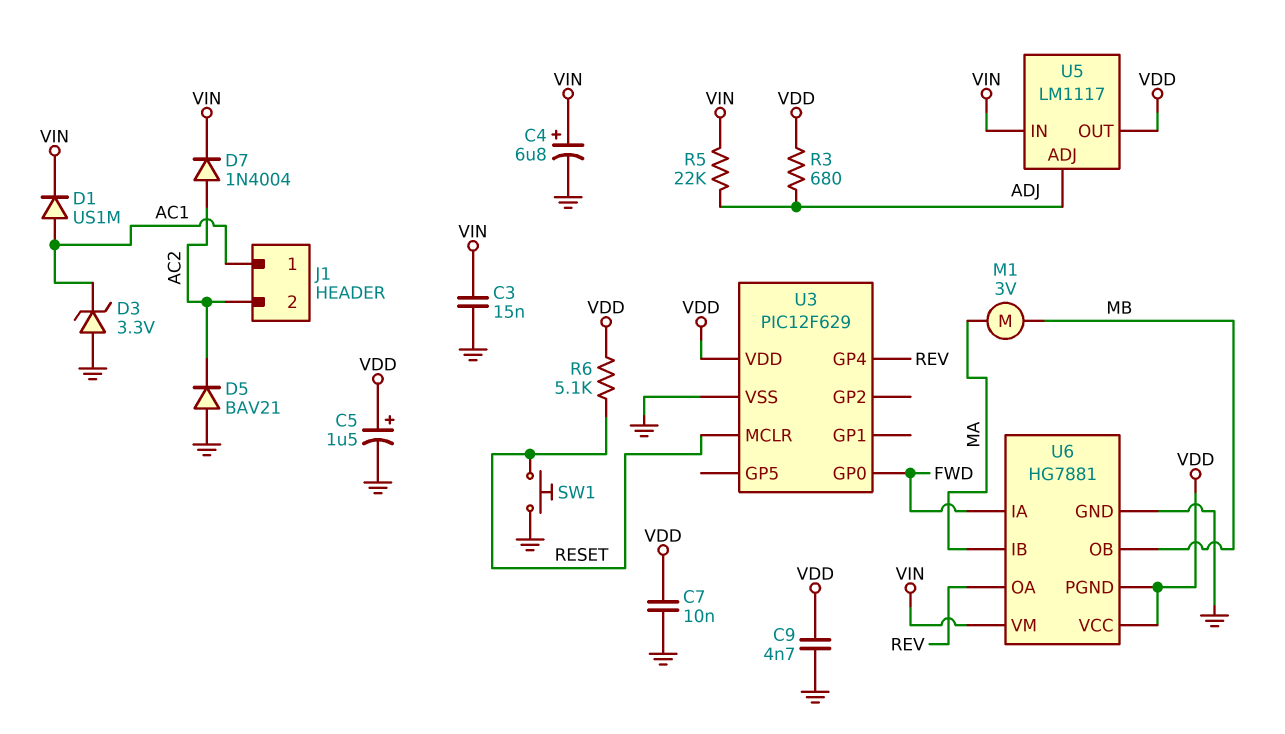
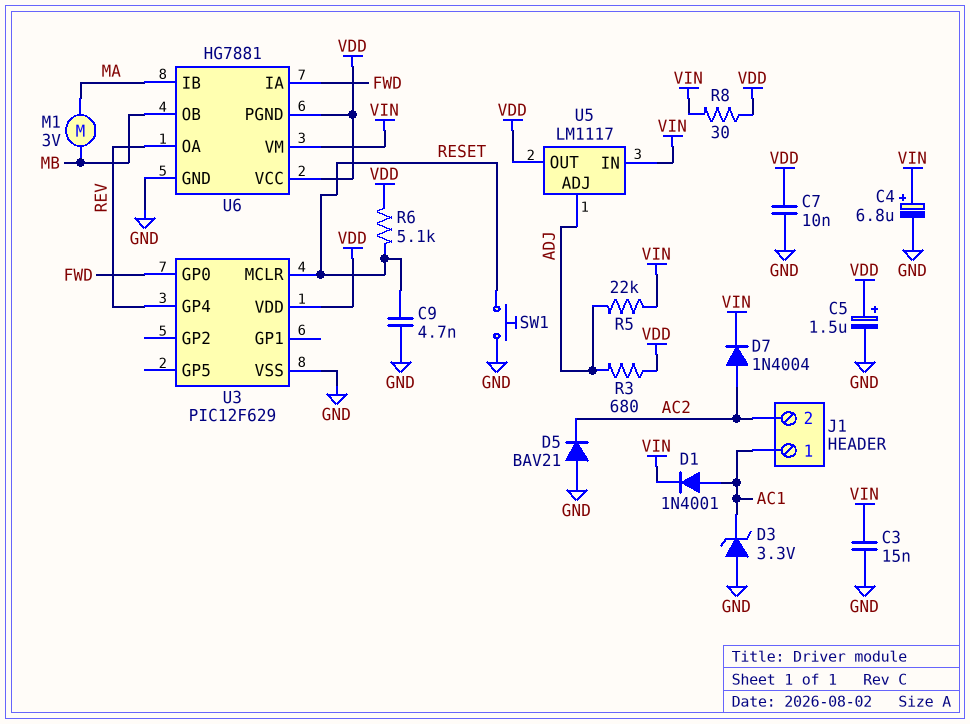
C9: 4.7nF (GND, VDD) -> 4.7nF (GND, RESET)
D1: diode US1M (A AC1, K VIN) -> diode 1N4001 (A AC1, K VIN)
R8: none -> 30 (VDD, VIN)

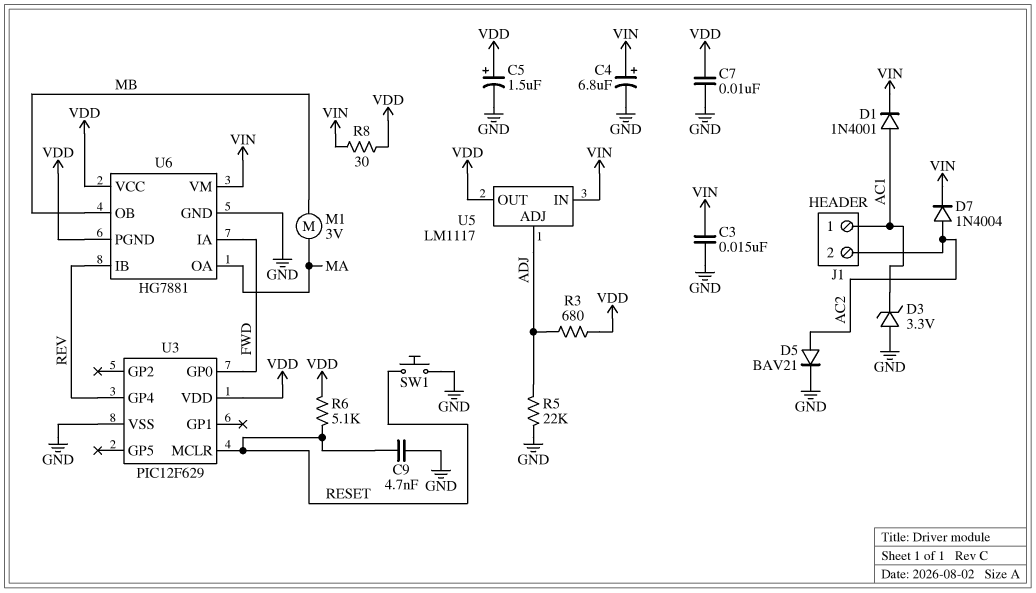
D5: diode BAV21 (A GND, K AC2) -> diode BAV21 (A AC2, K GND)
R5: 22k (ADJ, VIN) -> 22k (ADJ, GND)
U6 pin IB: MA -> REV
U6 pin OA: REV -> MA

